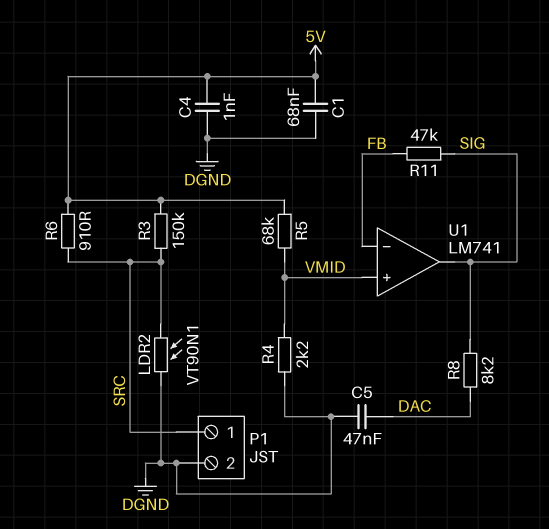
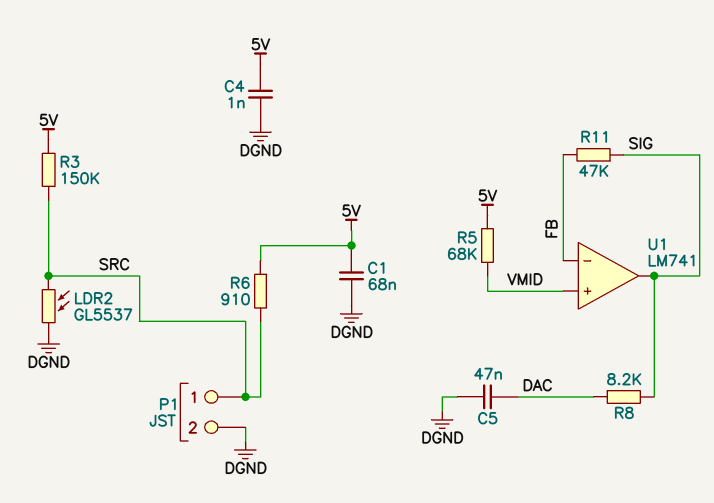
LDR2: VT90N1 (DGND, SRC) -> GL5537 (DGND, SRC)
R4: 2.2k (DGND, VMID) -> none

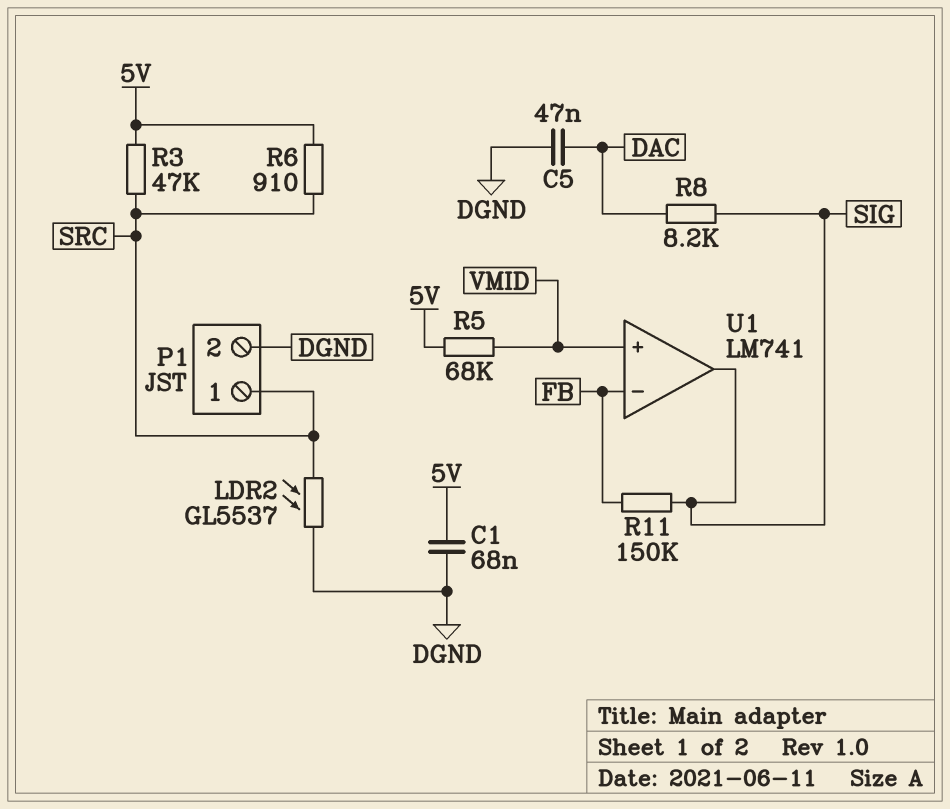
C4: 1nF (5V, DGND) -> none
R3: 150k (5V, SRC) -> 47k (5V, SRC)
R11: 47k (FB, SIG) -> 150k (FB, SIG)

